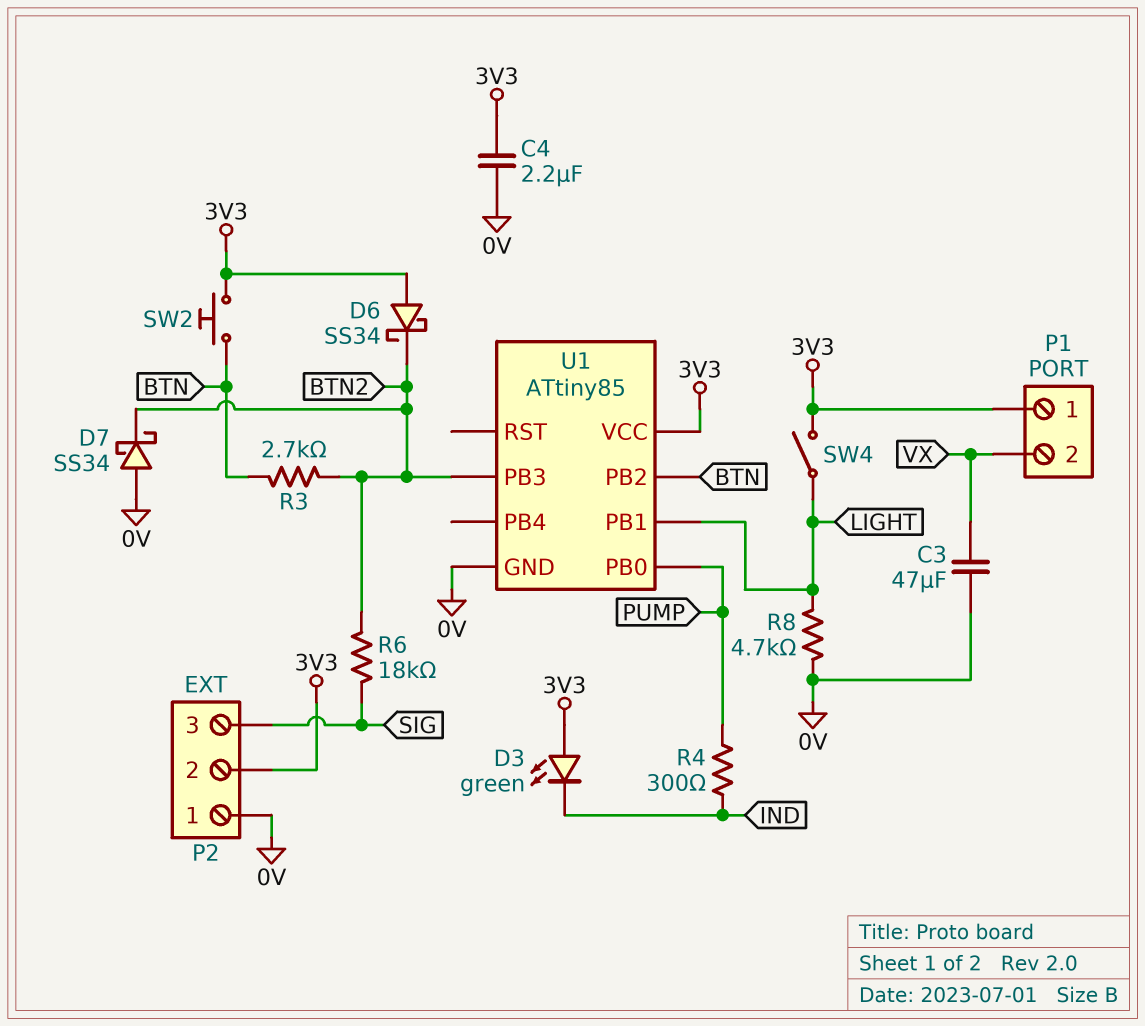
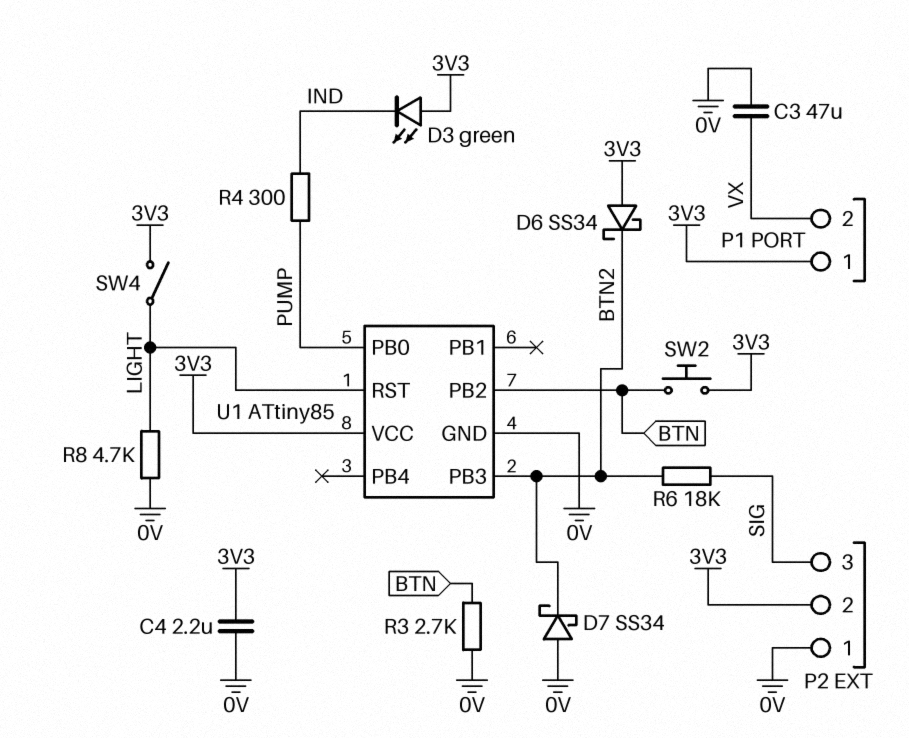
R3: 2.7k (BTN, BTN2) -> 2.7k (0V, BTN)
U1 pin PB1: LIGHT -> none
U1 pin RST: none -> LIGHT

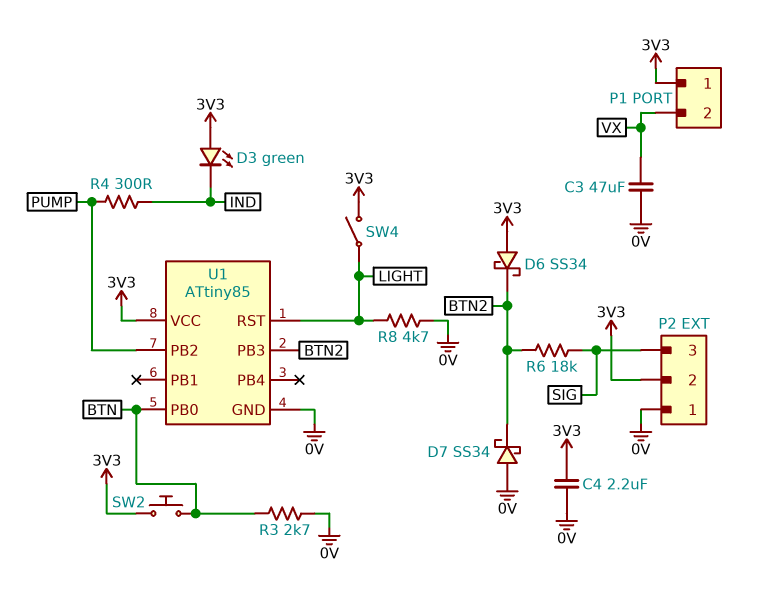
U1 pin PB0: PUMP -> BTN
U1 pin PB2: BTN -> PUMP

